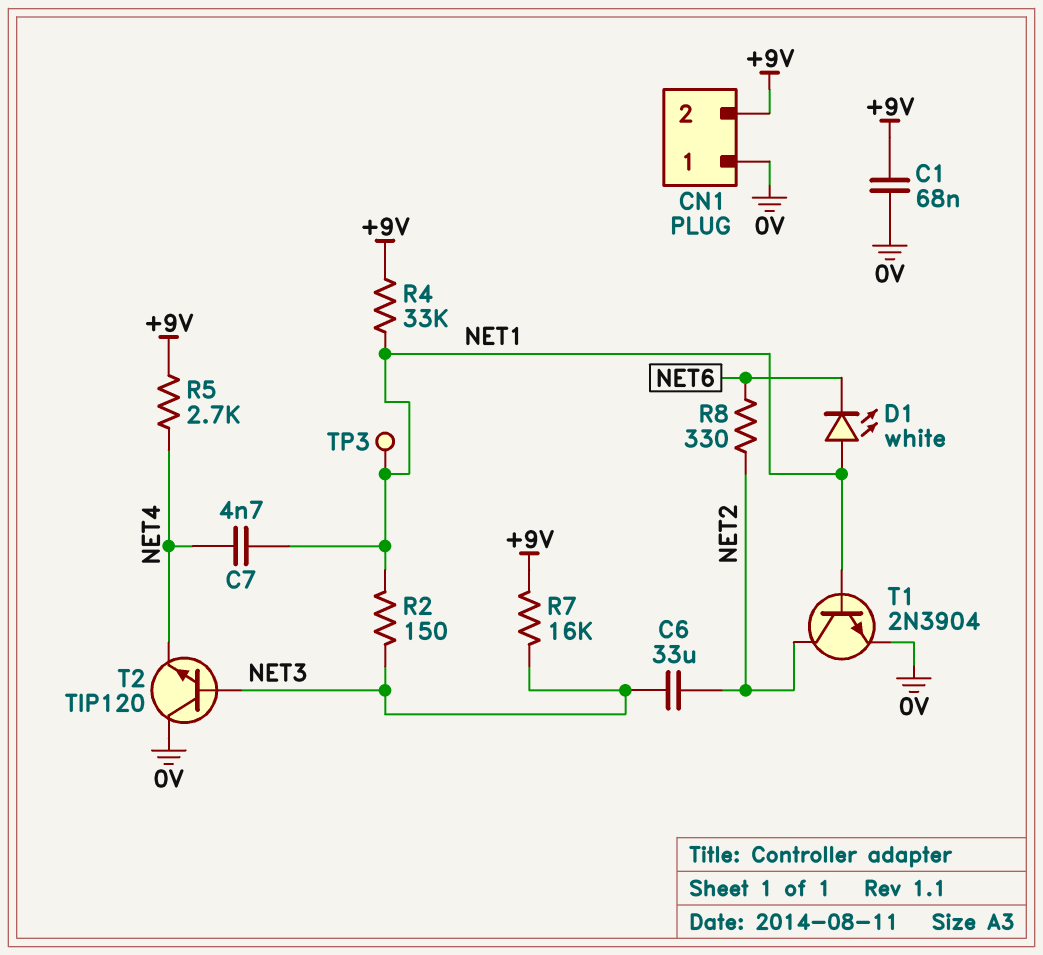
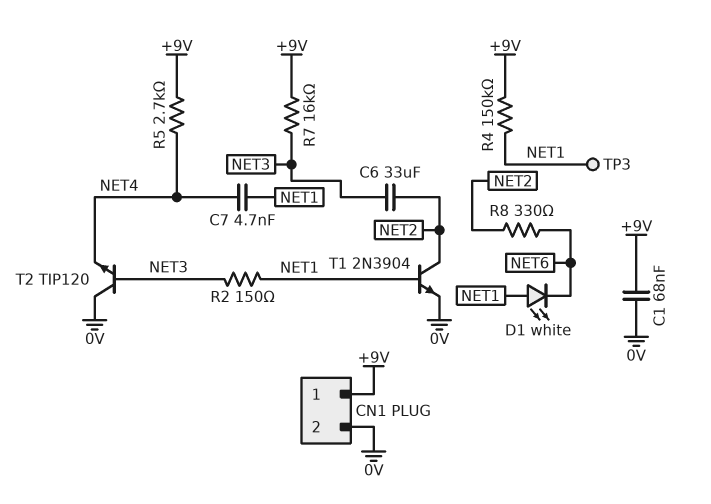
CN1 pin 1: 0V -> +9V
CN1 pin 2: +9V -> 0V
R4: 33k (+9V, NET1) -> 150k (+9V, NET1)

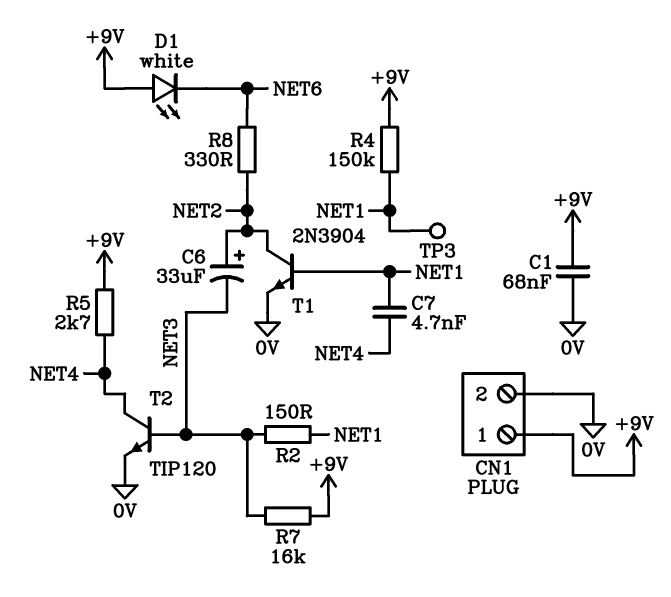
C6: 33uF (NET2, NET3) -> 33uF (plus NET2, minus NET3)
D1: LED white (A NET1, K NET6) -> LED white (A +9V, K NET6)
T2: NPN TIP120 (B NET3, C 0V, E NET4) -> NPN TIP120 (B NET3, C NET4, E 0V)

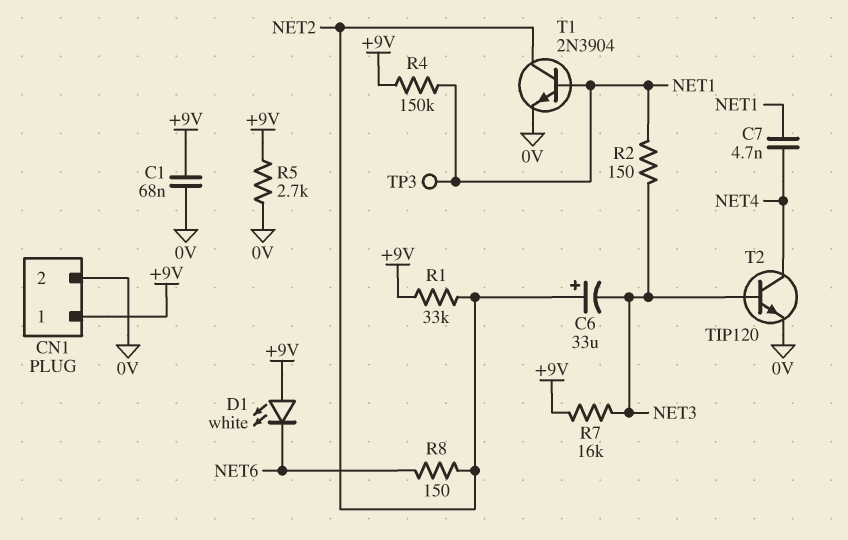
R1: none -> 33k (+9V, NET2)
R5: 2.7k (+9V, NET4) -> 2.7k (+9V, 0V)
R8: 330 (NET2, NET6) -> 150 (NET2, NET6)

